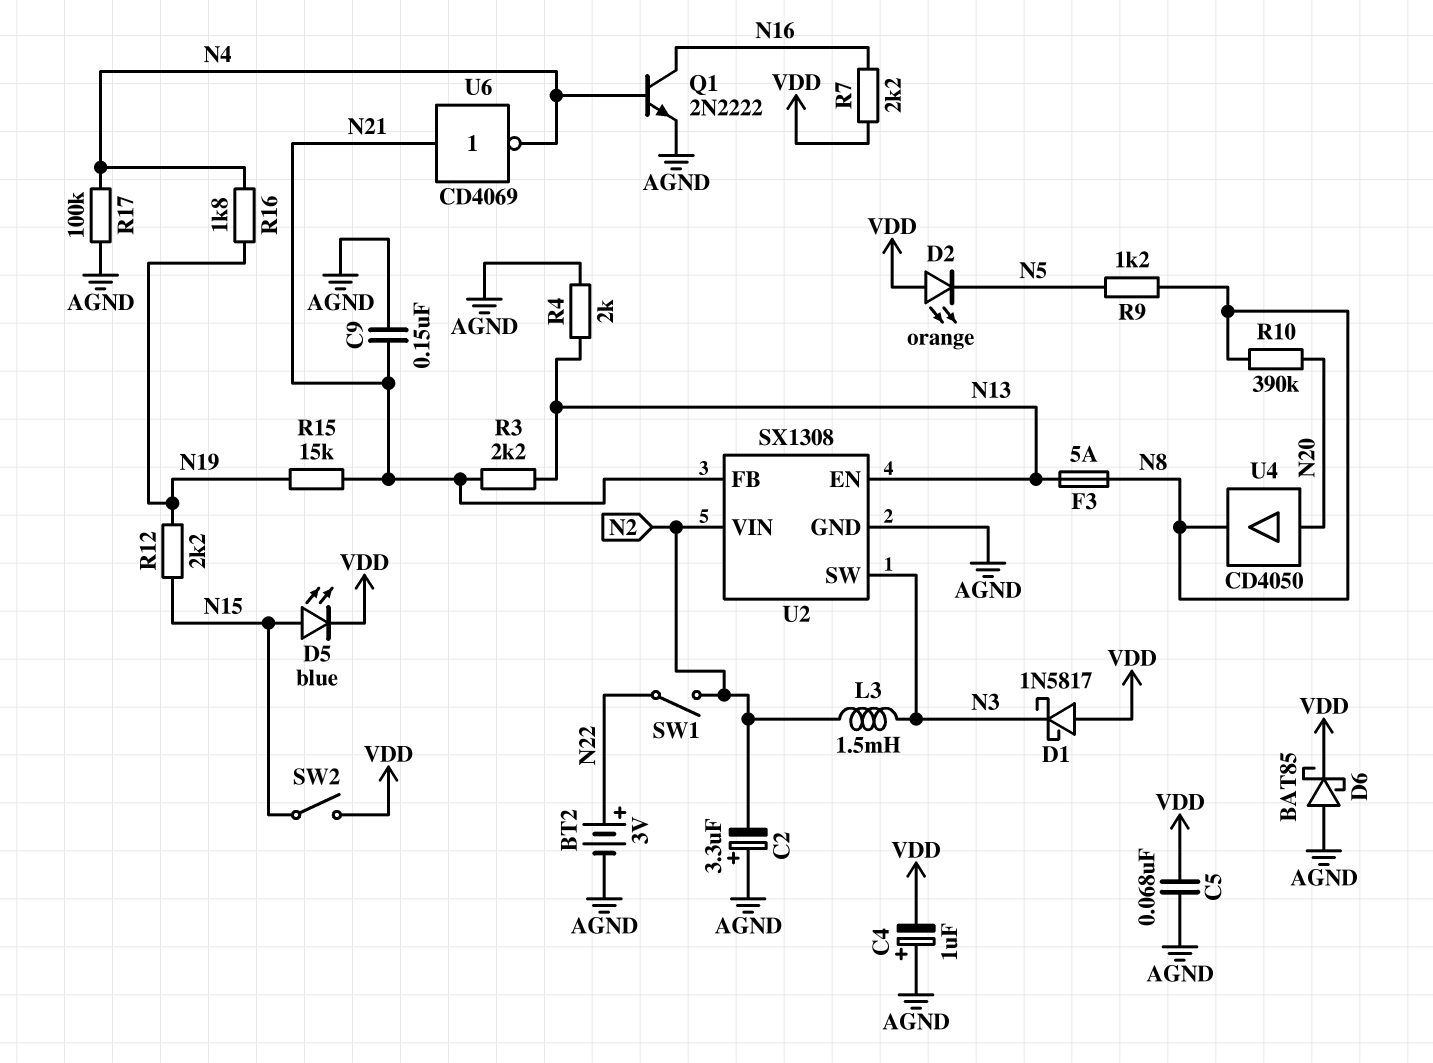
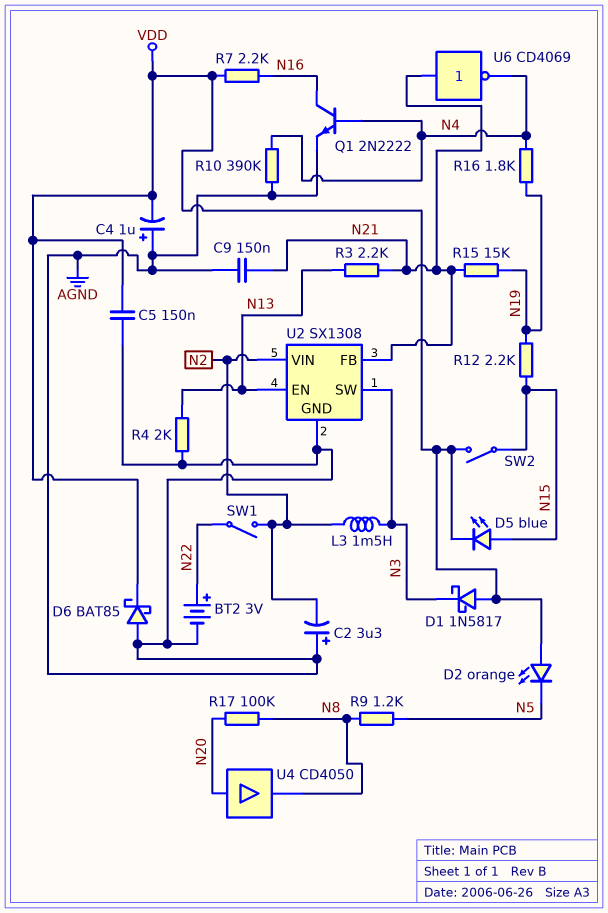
C5: 68nF (AGND, VDD) -> 150nF (AGND, VDD)
F3: 5A (N8, N13) -> none
R10: 390k (N8, N20) -> 390k (AGND, N4)
R17: 100k (AGND, N4) -> 100k (N8, N20)

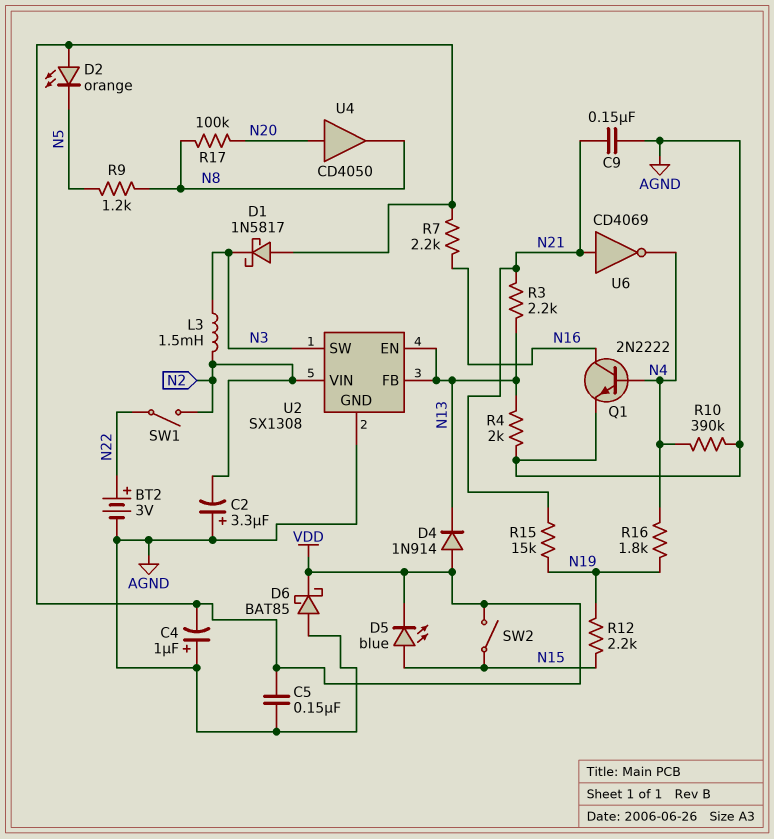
D4: none -> diode 1N914 (A VDD, K N13)
U2 pin FB: N21 -> N13

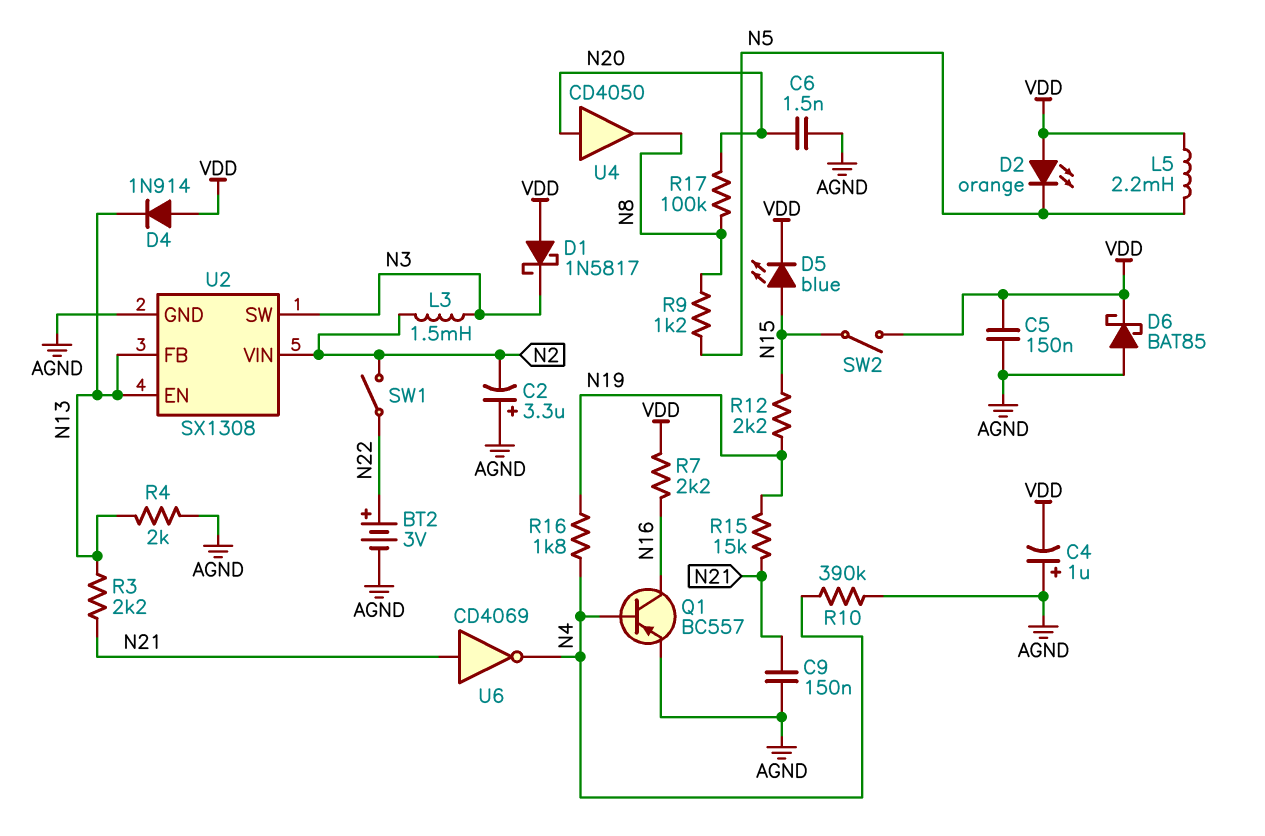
C6: none -> 1.5nF (AGND, N20)
L5: none -> 2.2mH (N5, VDD)
Q1: NPN 2N2222 (B N4, C N16, E AGND) -> PNP BC557 (B N4, C N16, E AGND)

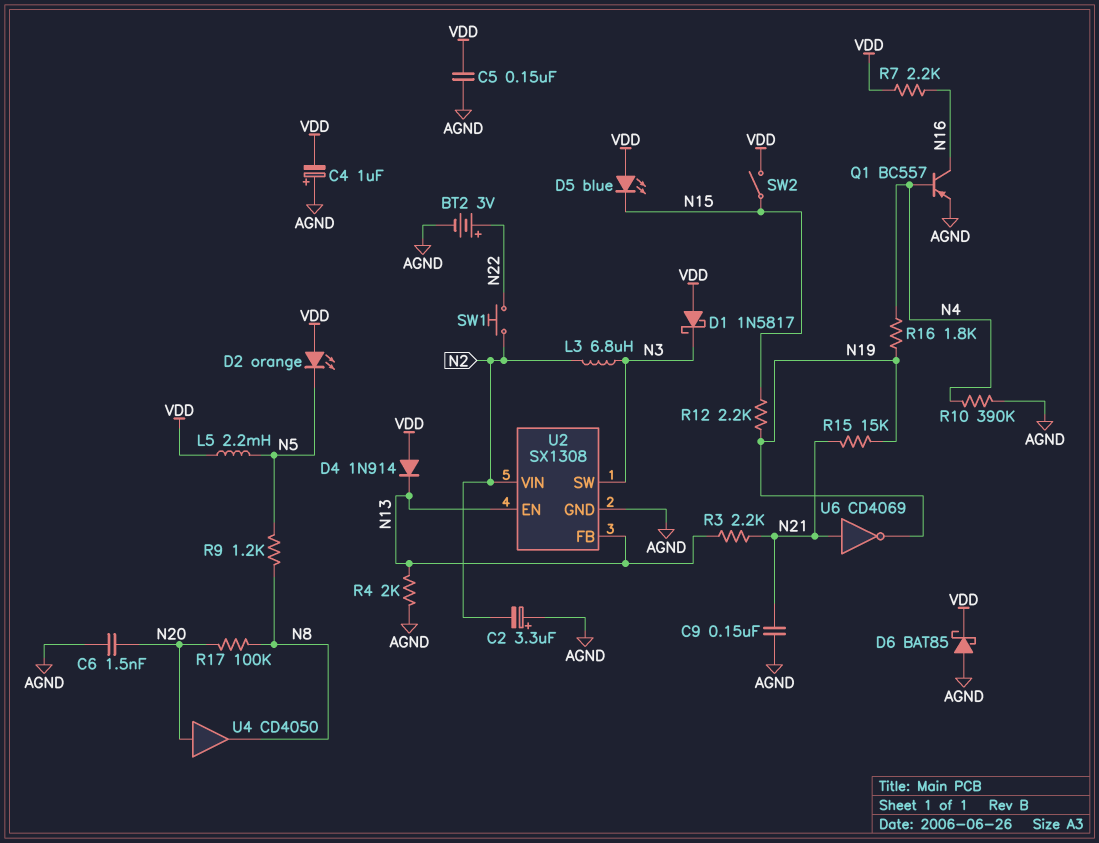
D5: LED blue (A N15, K VDD) -> LED blue (A VDD, K N15)
L3: 1.5mH (N2, N3) -> 6.8uH (N2, N3)
SW1: switch (N2, N22) -> button (N2, N22)
U6: NOT CD4069 (in N21, out N4) -> NOT CD4069 (in N21, out N19)

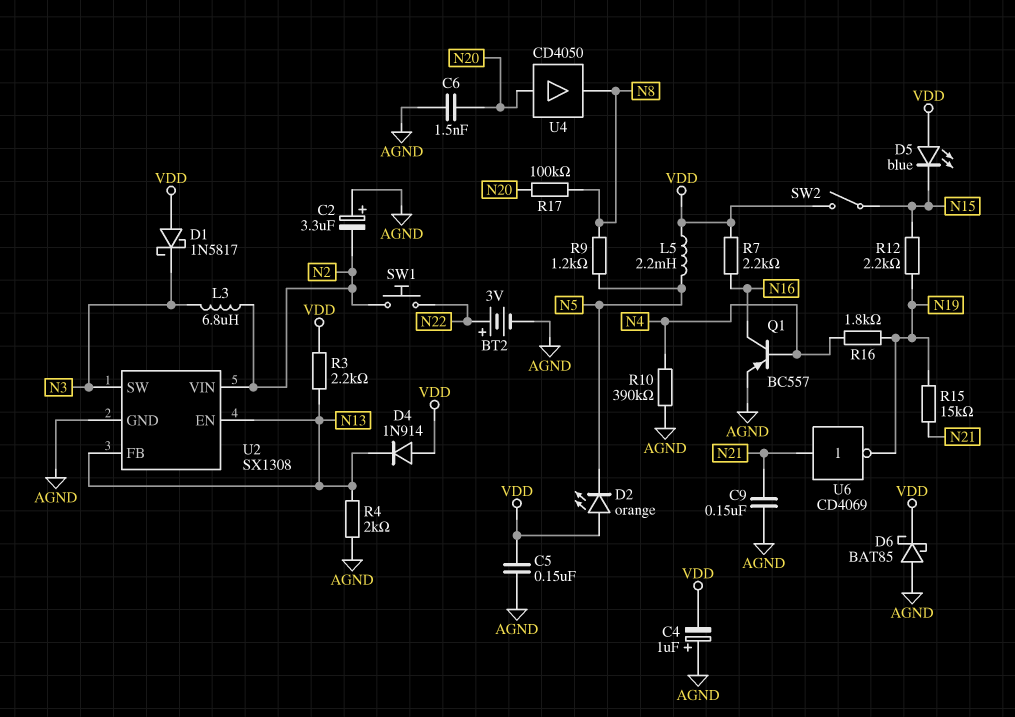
R3: 2.2k (N13, N21) -> 2.2k (N13, VDD)

